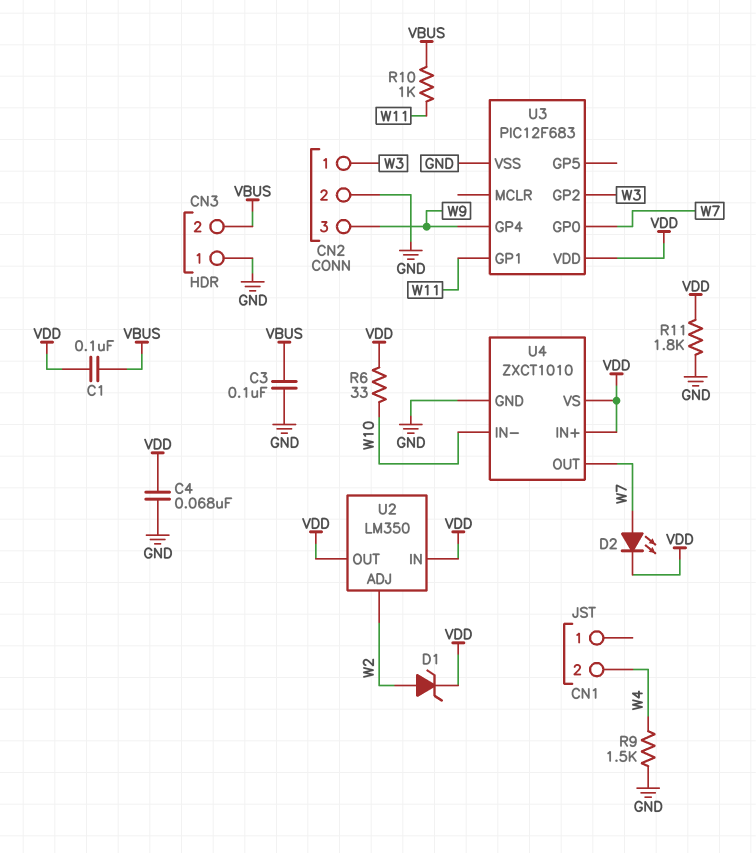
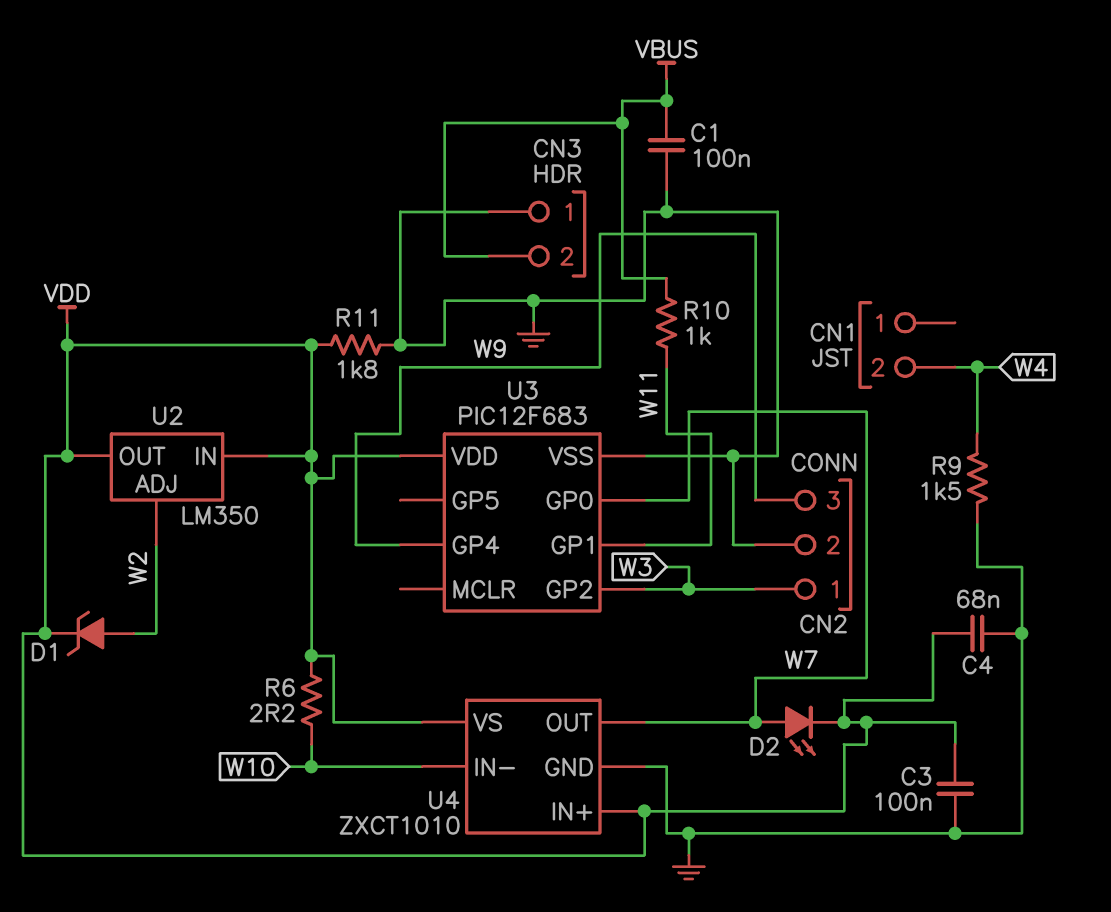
C1: 100nF (VBUS, VDD) -> 100nF (GND, VBUS)
C3: 100nF (GND, VBUS) -> 100nF (GND, VDD)
R6: 33 (VDD, W10) -> 2.2 (VDD, W10)

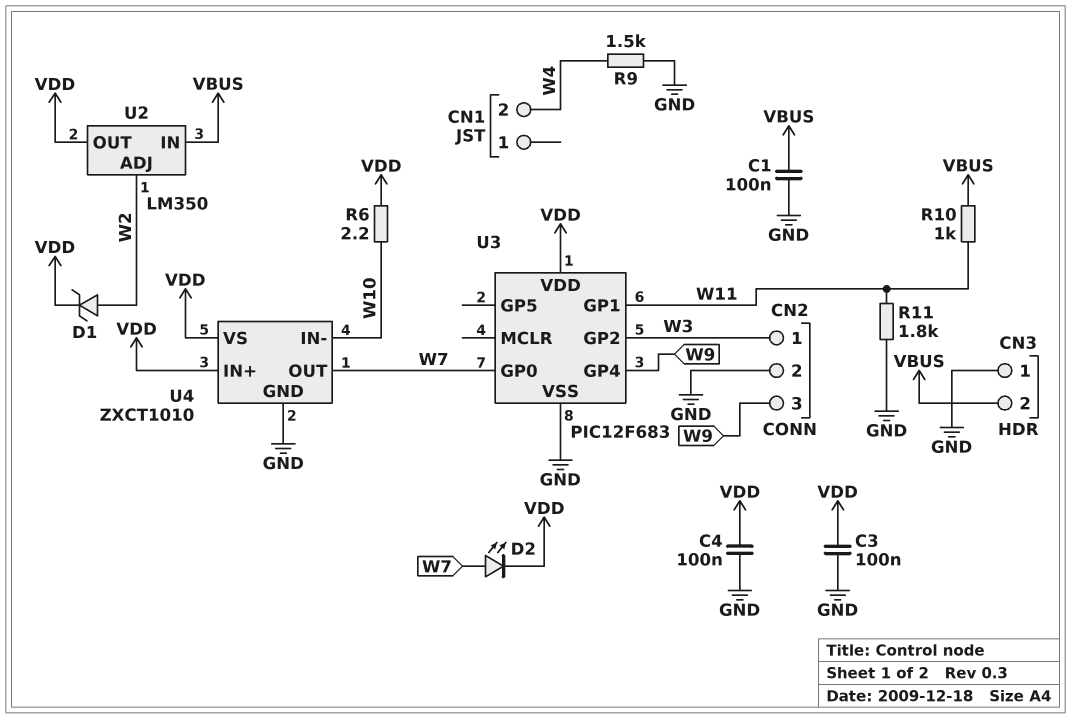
C4: 68nF (GND, VDD) -> 100nF (GND, VDD)
R11: 1.8k (GND, VDD) -> 1.8k (GND, W11)
U2 pin IN: VDD -> VBUS

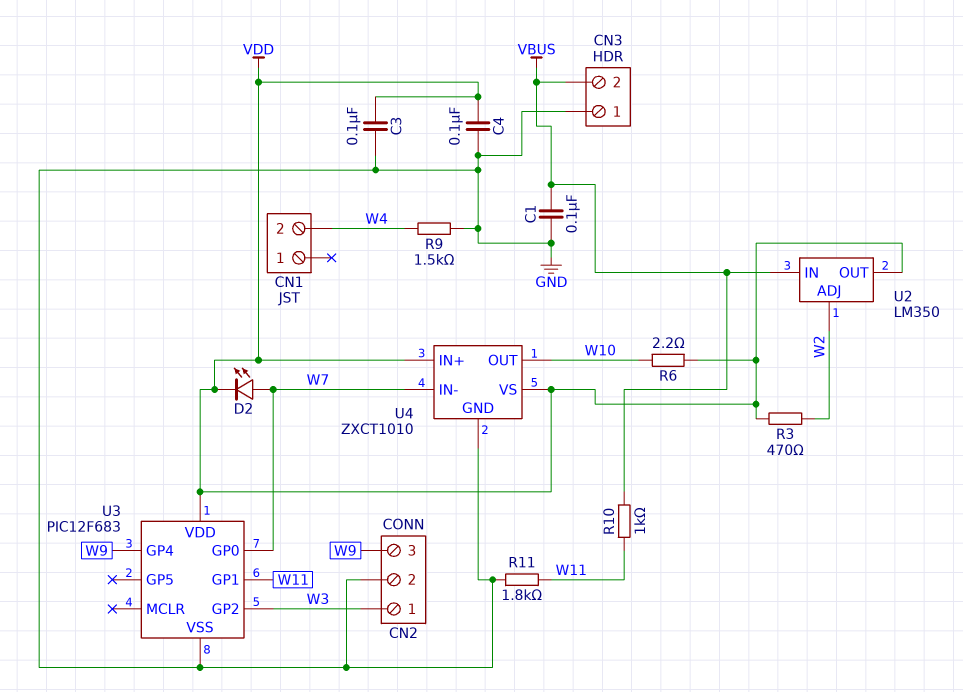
D1: zener (A W2, K VDD) -> none
R3: none -> 470 (VDD, W2)
U4 pin IN-: W10 -> W7
U4 pin OUT: W7 -> W10

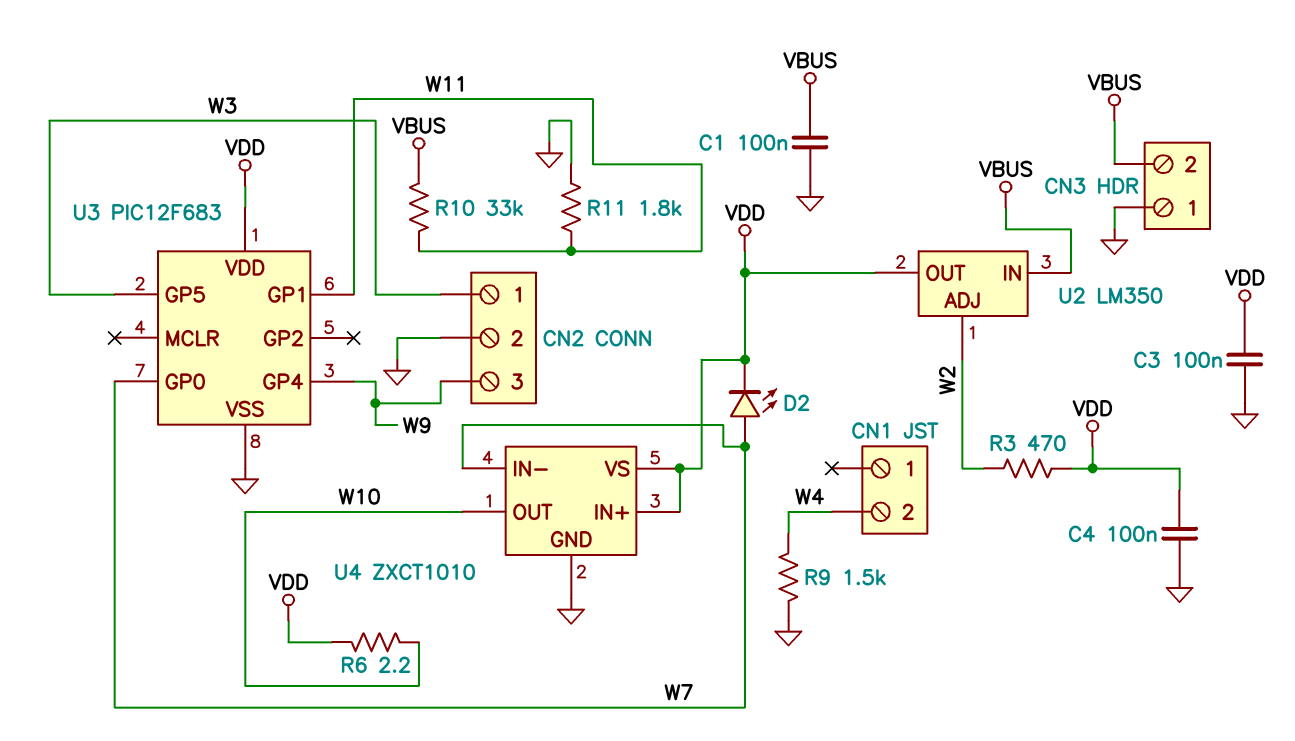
R10: 1k (VBUS, W11) -> 33k (VBUS, W11)
U3 pin GP2: W3 -> none
U3 pin GP5: none -> W3

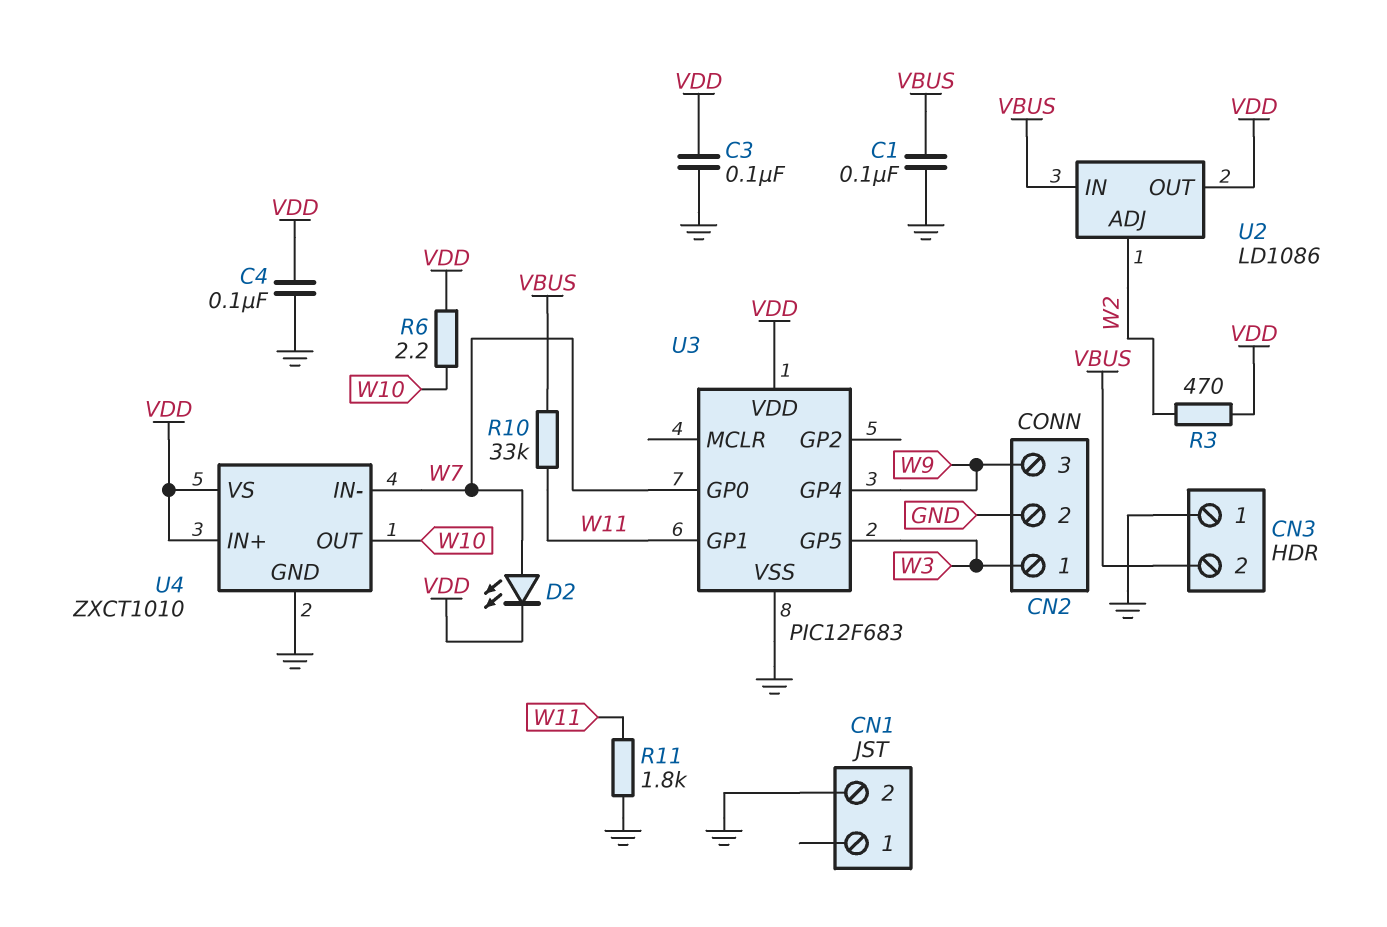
CN1 pin 2: W4 -> GND
R9: 1.5k (GND, W4) -> none
U2: LM350 -> LD1086

